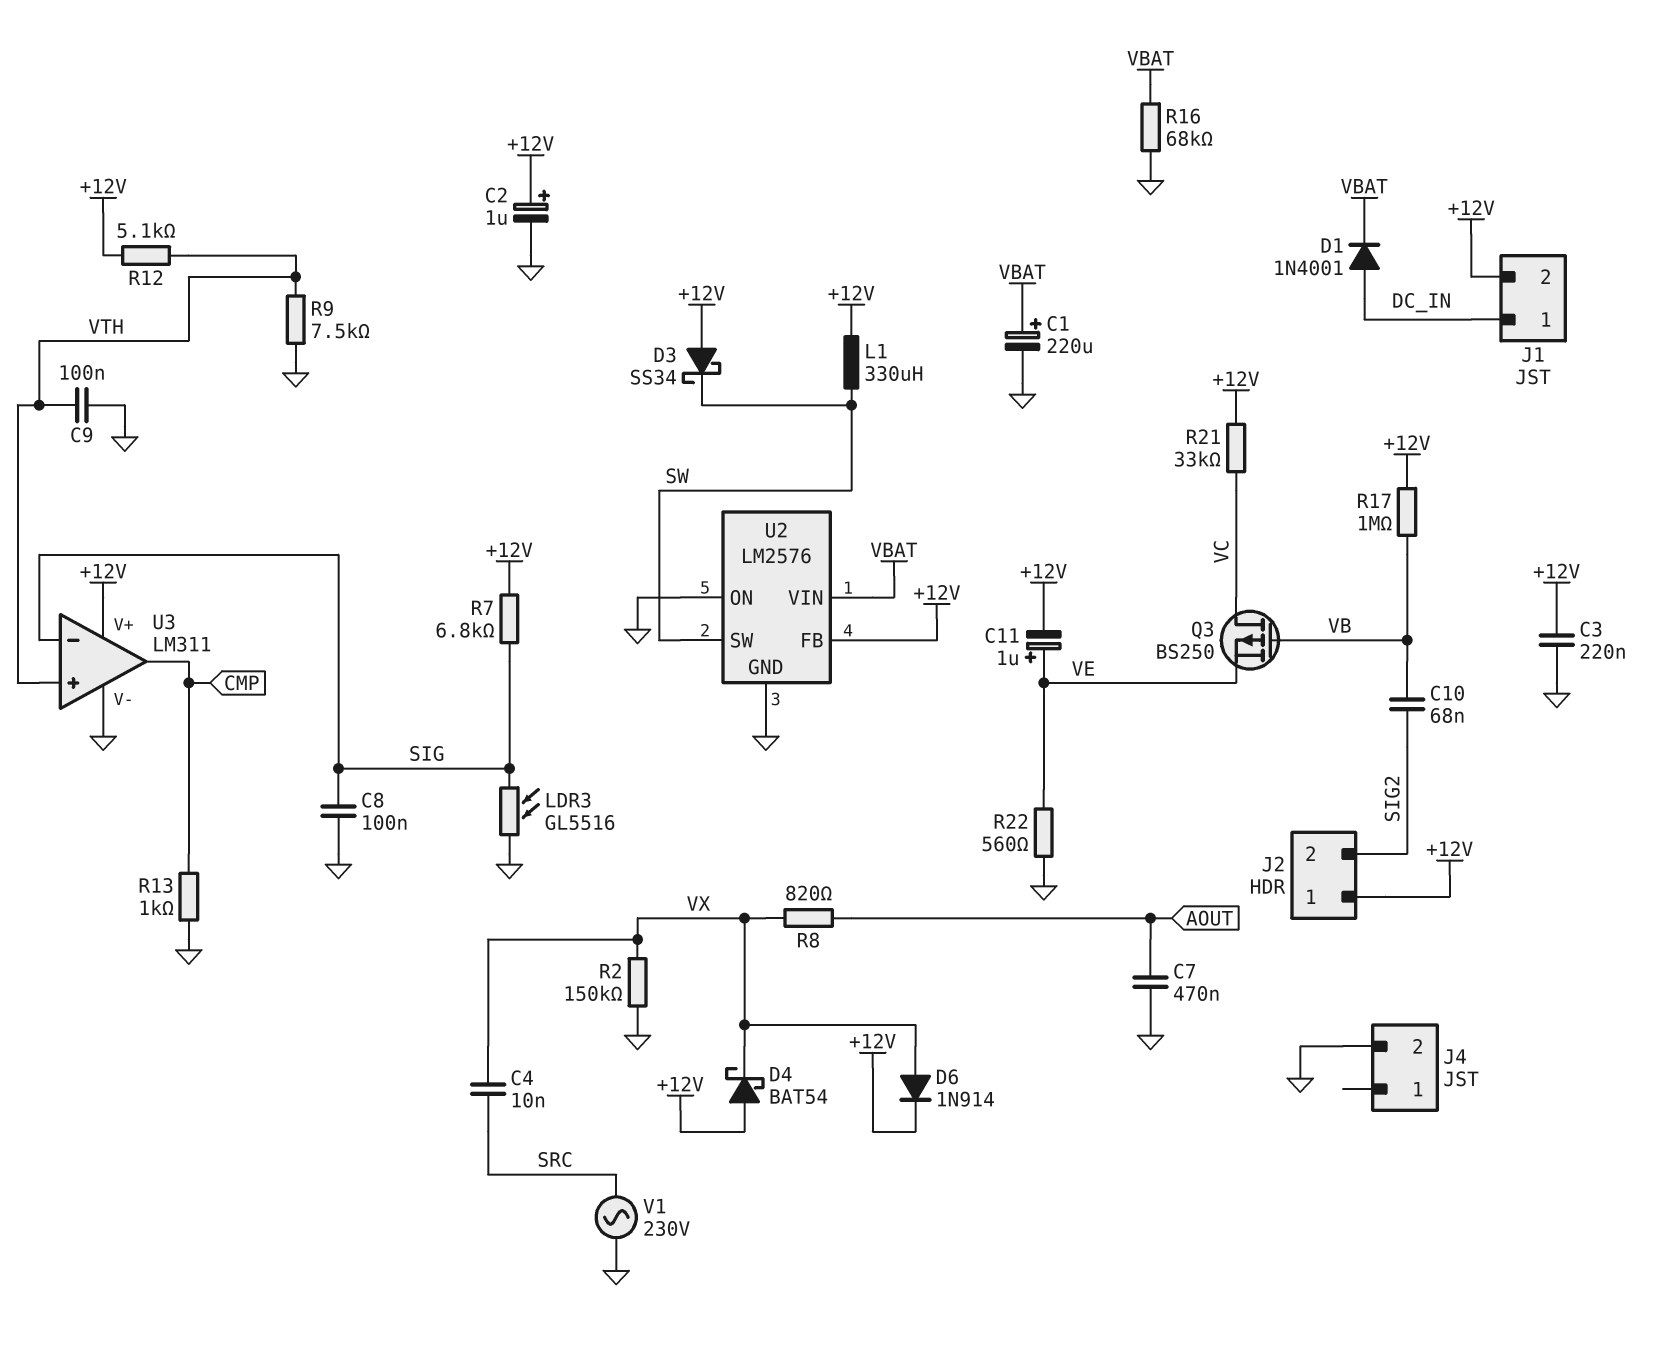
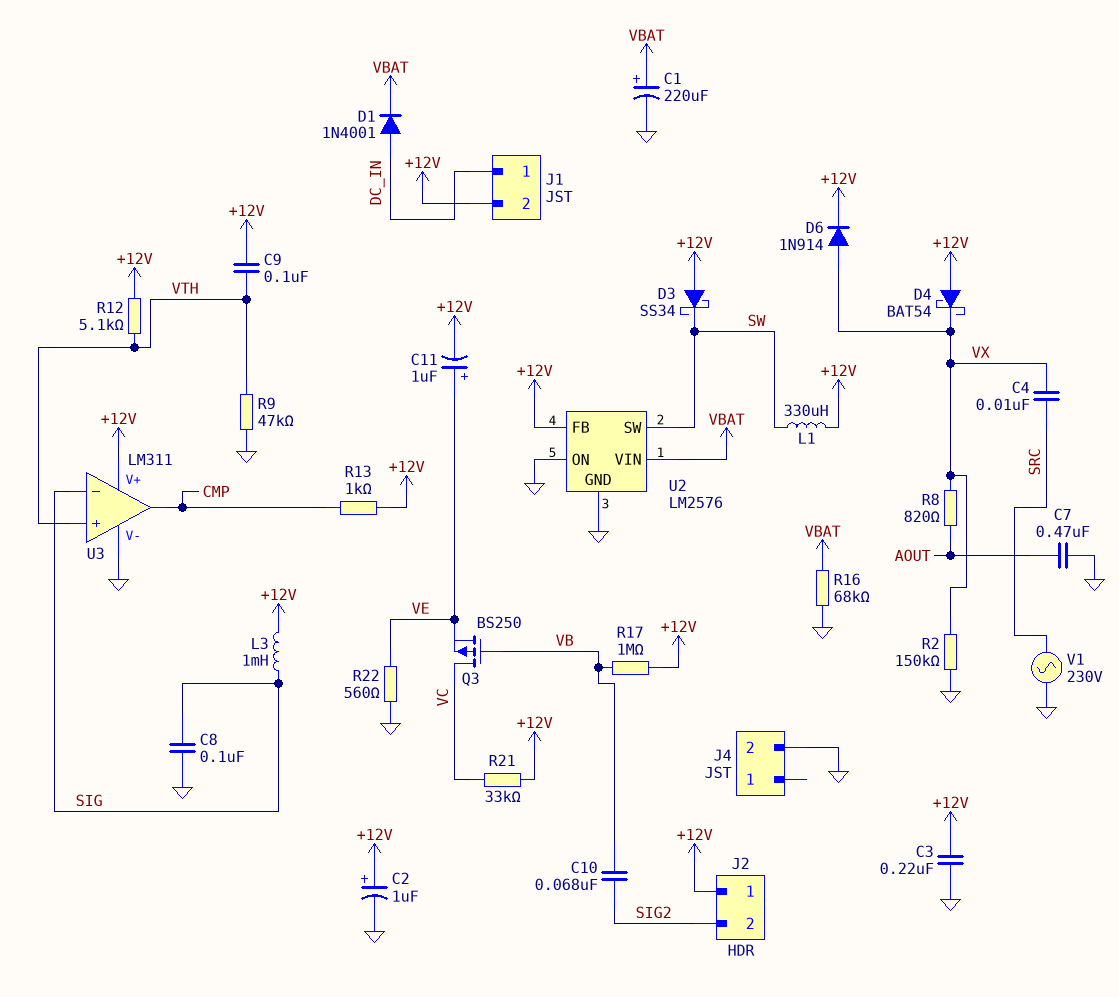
C9: 100nF (GND, VTH) -> 100nF (+12V, VTH)
L3: none -> 1mH (+12V, SIG)
LDR3: GL5516 (GND, SIG) -> none
R7: 6.8k (+12V, SIG) -> none
R9: 7.5k (GND, VTH) -> 47k (GND, VTH)
R13: 1k (CMP, GND) -> 1k (+12V, CMP)

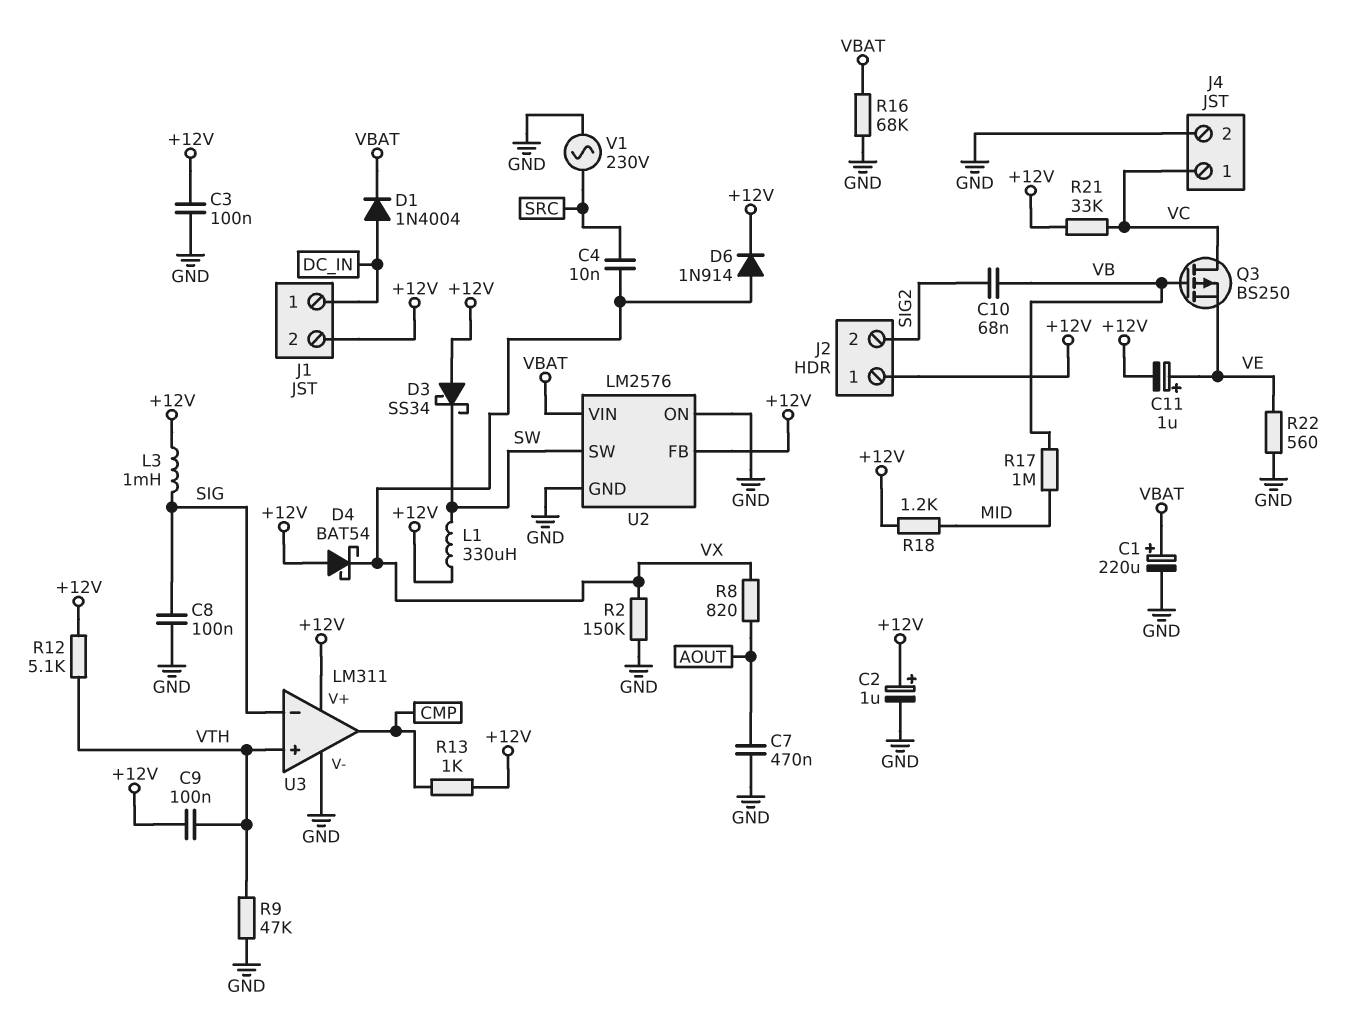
C3: 220nF (+12V, GND) -> 100nF (+12V, GND)
D1: diode 1N4001 (A DC_IN, K VBAT) -> diode 1N4004 (A DC_IN, K VBAT)
J4 pin 1: none -> VC
R17: 1M (+12V, VB) -> 1M (MID, VB)
R18: none -> 1.2k (+12V, MID)

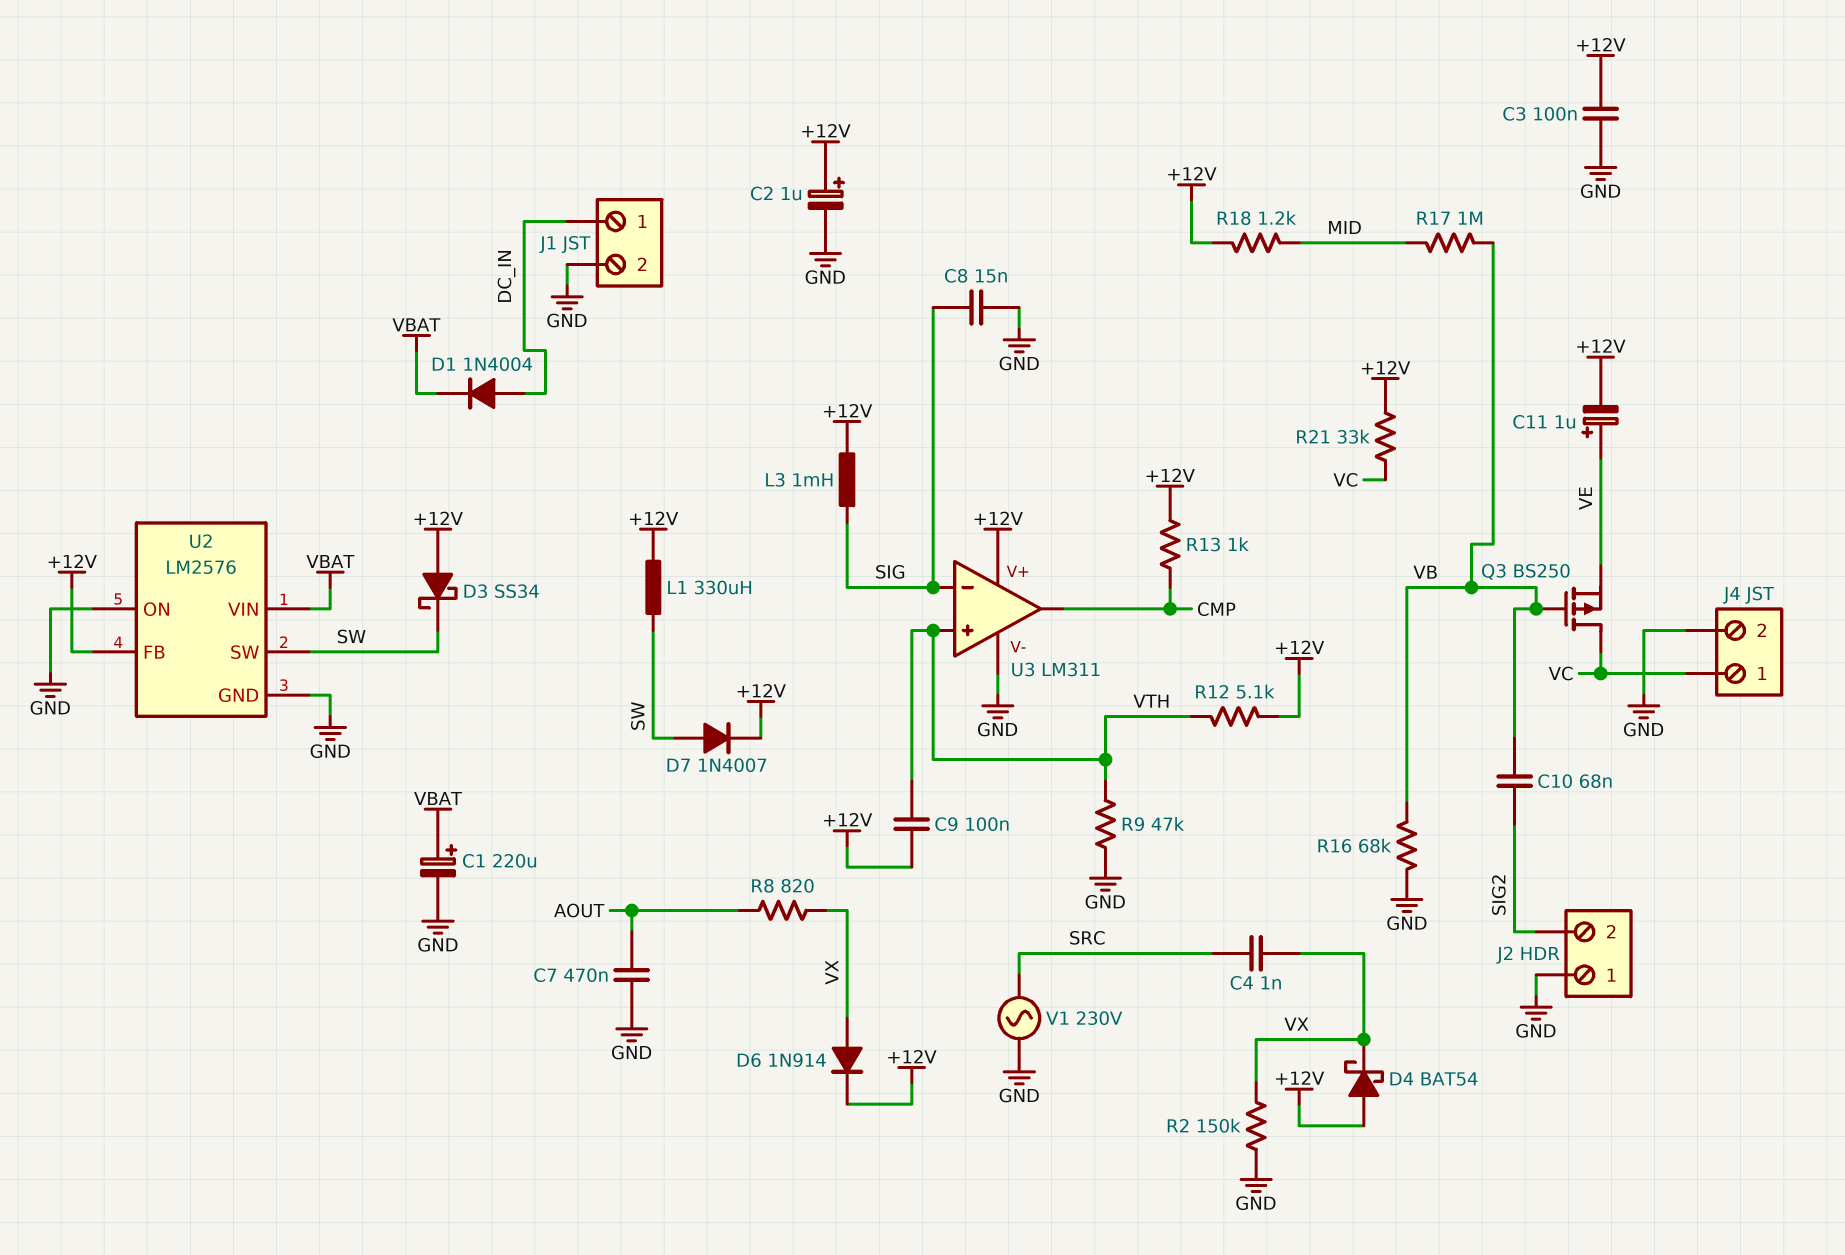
C4: 10nF (SRC, VX) -> 1nF (SRC, VX)
C8: 100nF (GND, SIG) -> 15nF (GND, SIG)
D7: none -> diode 1N4007 (A SW, K +12V)
J1 pin 2: +12V -> GND
J2 pin 1: +12V -> GND
R16: 68k (GND, VBAT) -> 68k (GND, VB)
R22: 560 (GND, VE) -> none

